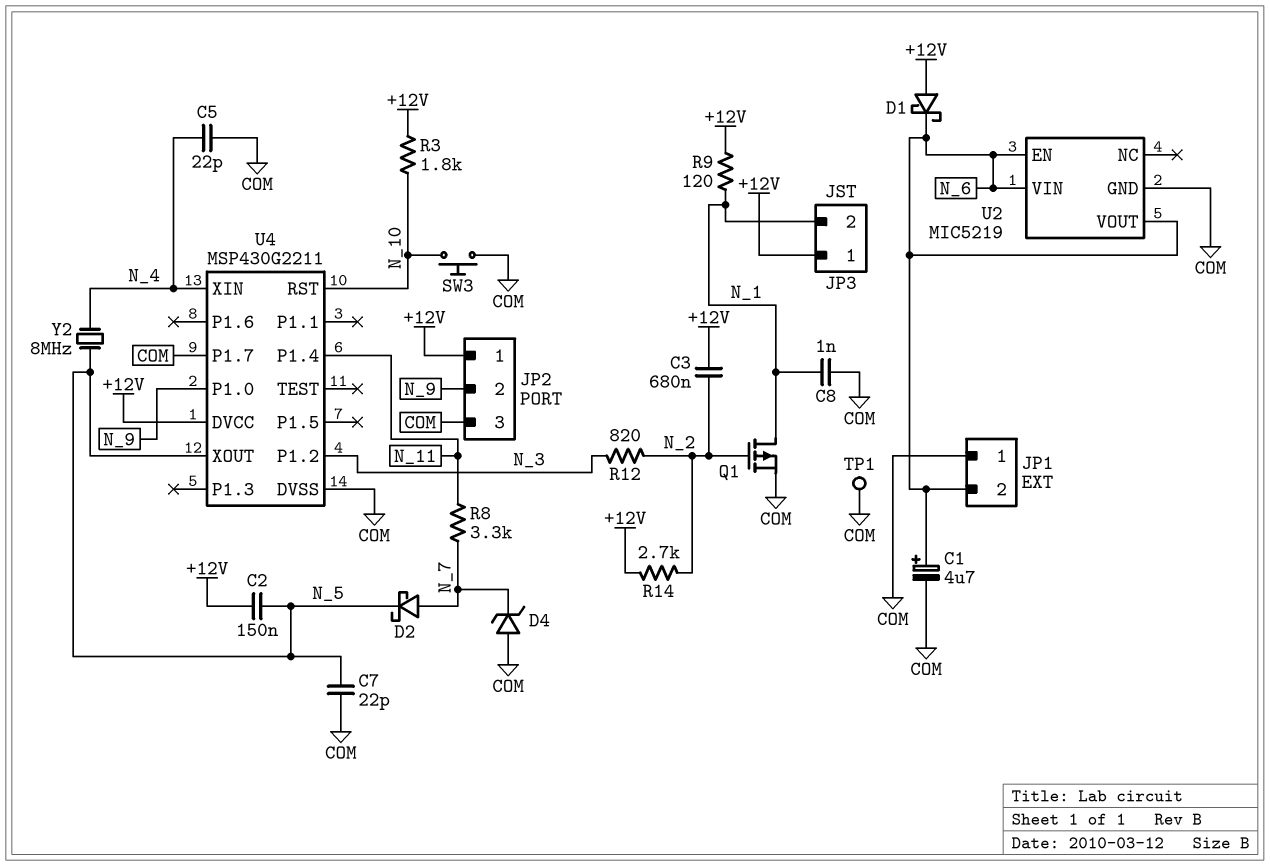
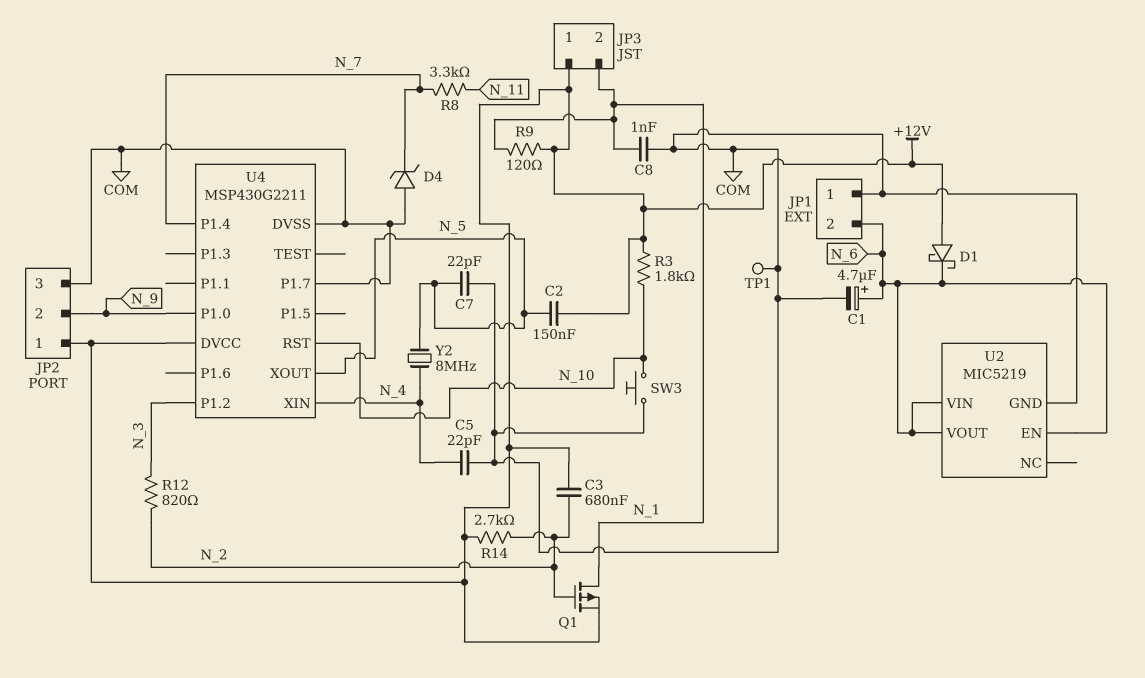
D2: schottky (A N_7, K N_5) -> none
Q1: PMOS (G N_2, D N_1, S COM) -> PMOS (G N_2, D N_1, S +12V)
U4 pin P1.4: N_11 -> N_7

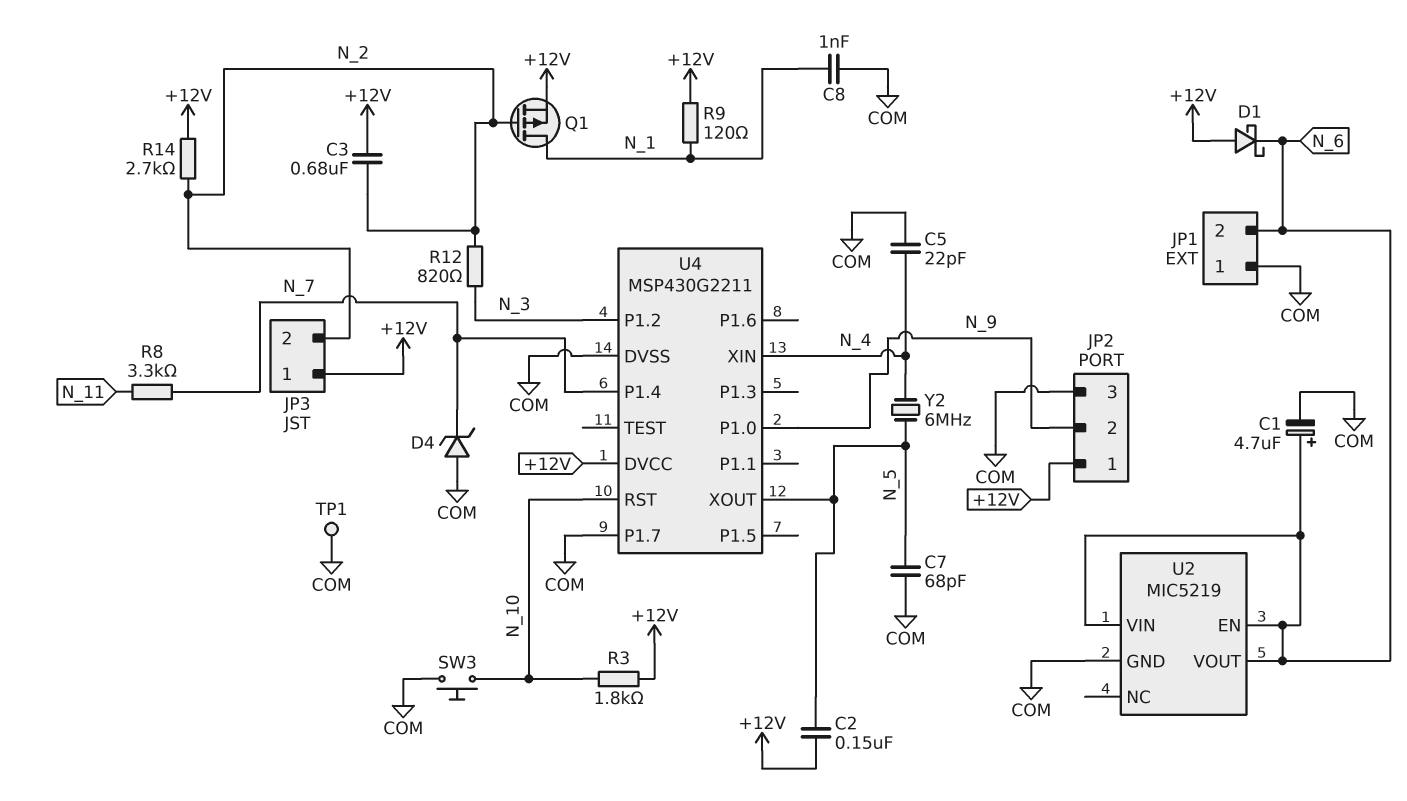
C7: 22pF (COM, N_5) -> 68pF (COM, N_5)
JP3 pin 2: N_1 -> N_2
Y2: 8MHz (N_4, N_5) -> 6MHz (N_4, N_5)

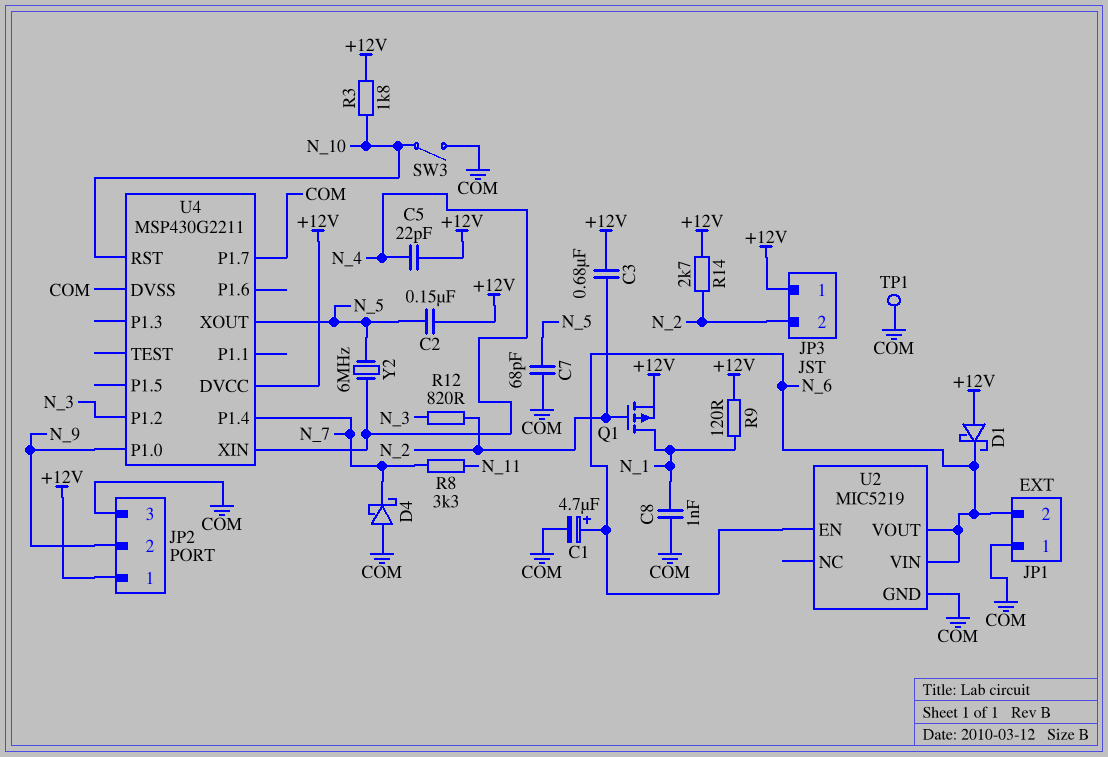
C5: 22pF (COM, N_4) -> 22pF (+12V, N_4)
D4: zener (A COM, K N_7) -> schottky (A COM, K N_7)
SW3: button (COM, N_10) -> switch (COM, N_10)

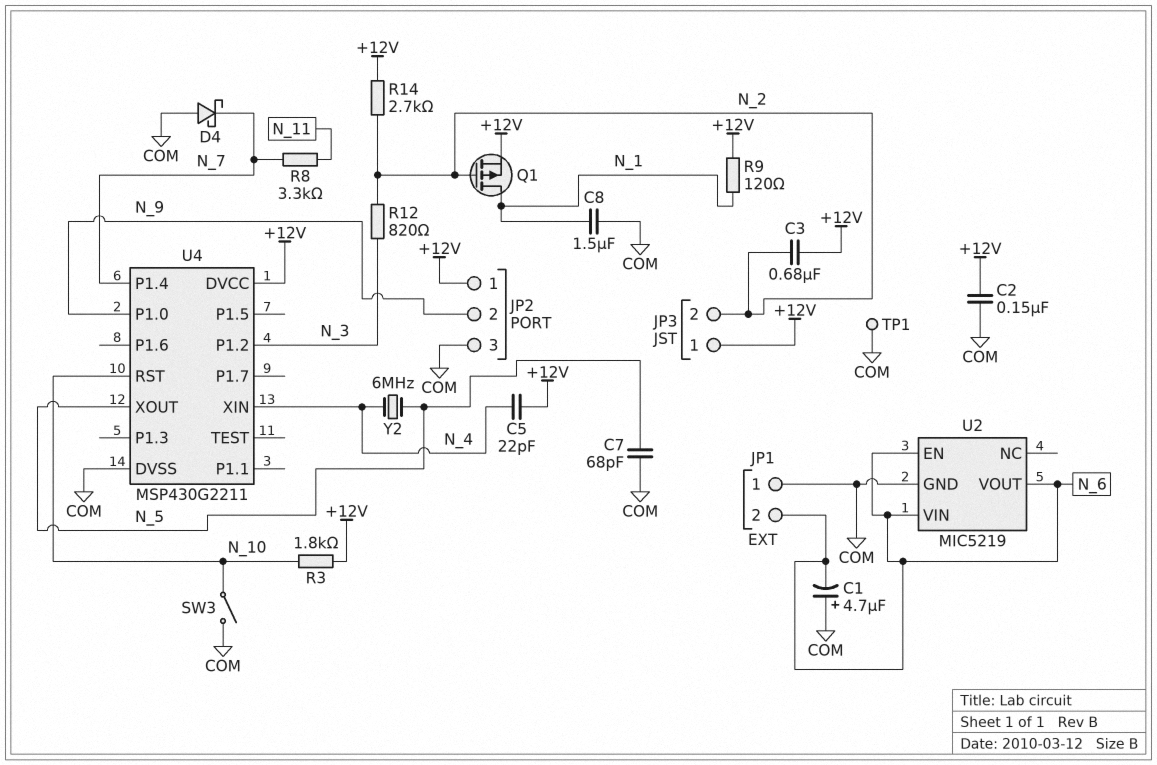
C1: 4.7uF (plus N_6, minus COM) -> 4.7uF (plus COM, minus N_6)
C2: 150nF (+12V, N_5) -> 150nF (+12V, COM)
C8: 1nF (COM, N_1) -> 1.5uF (COM, N_1)
D1: schottky (A +12V, K N_6) -> none
U4 pin P1.7: COM -> none

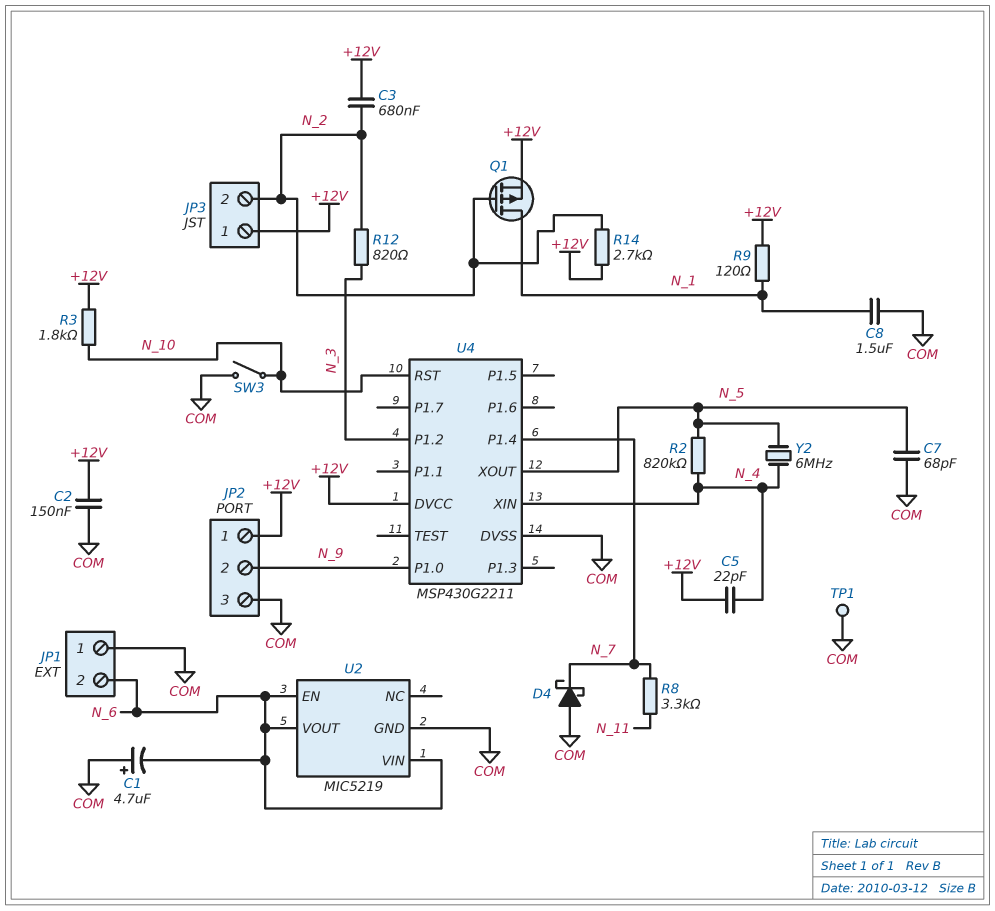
R2: none -> 820k (N_4, N_5)

